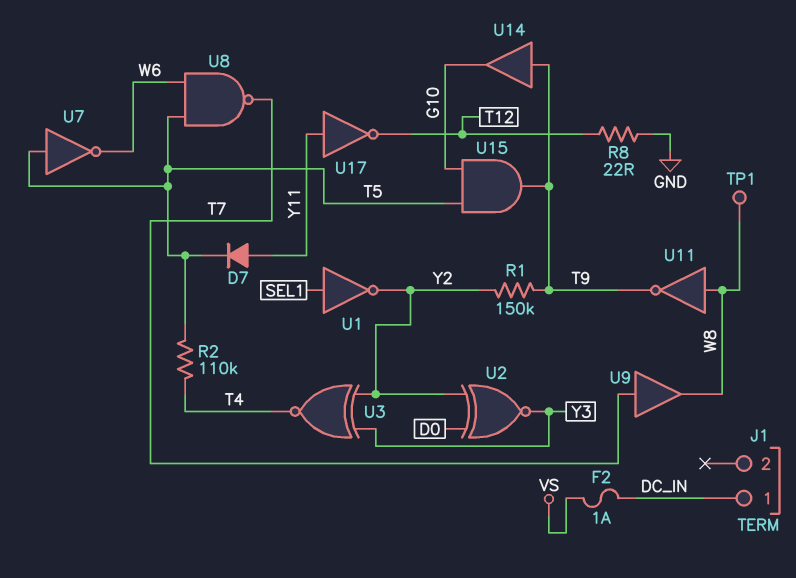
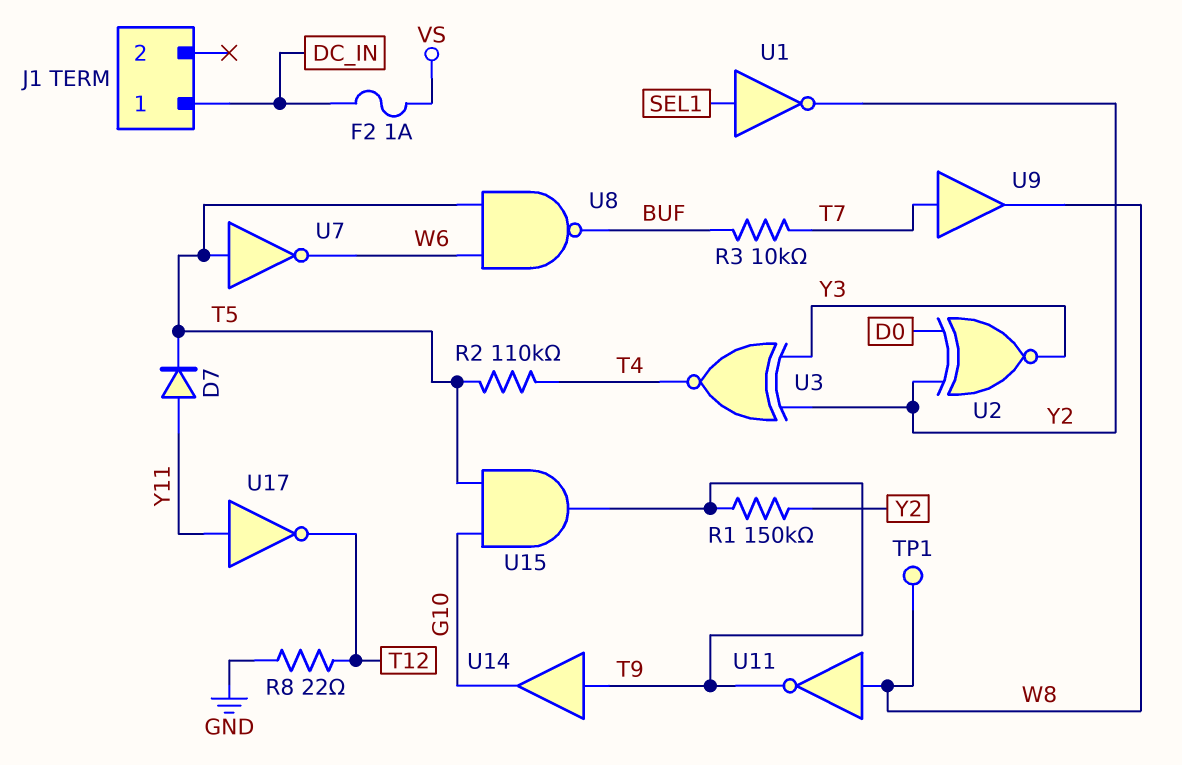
R3: none -> 10k (BUF, T7)
U8: NAND (in T5, in W6, out T7) -> NAND (in T5, in W6, out BUF)

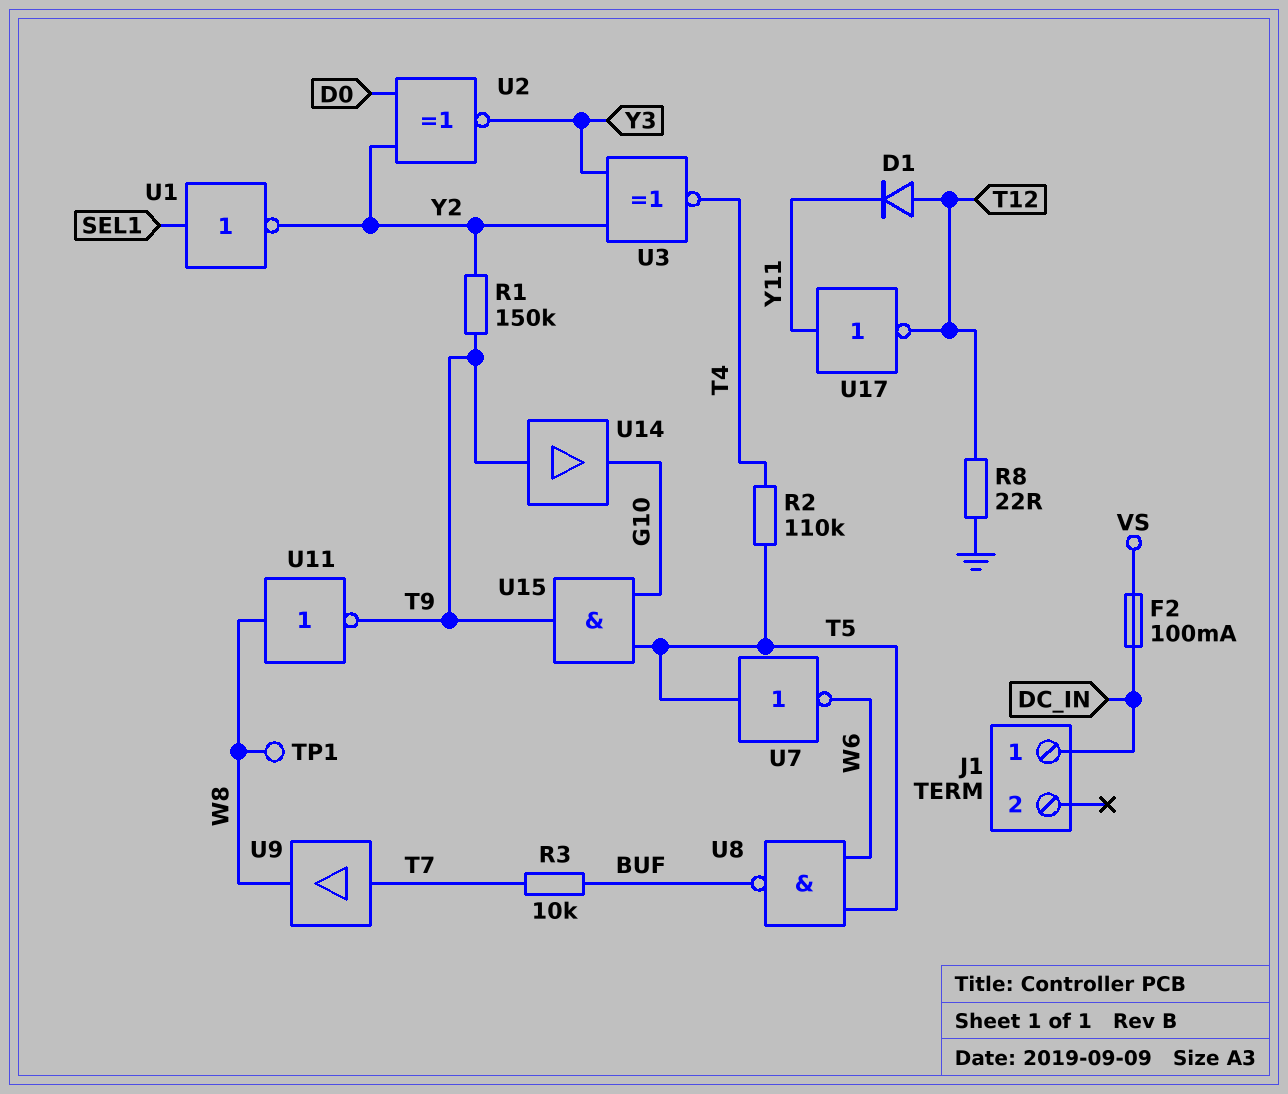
D1: none -> diode (A T12, K Y11)
D7: diode (A Y11, K T5) -> none
F2: 1A (DC_IN, VS) -> 100mA (DC_IN, VS)

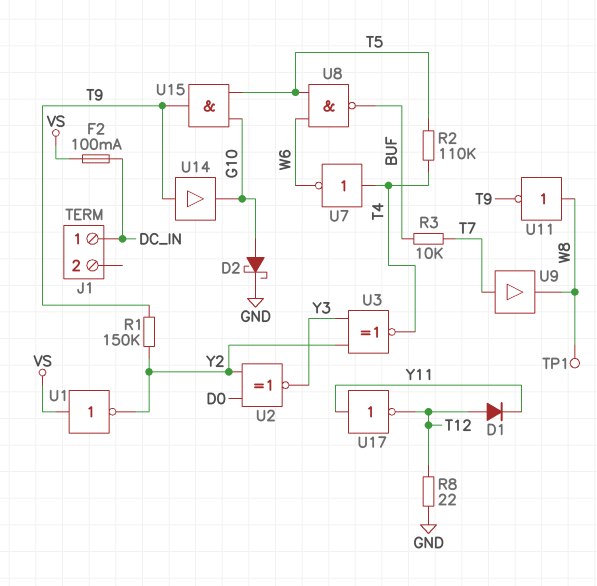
D2: none -> schottky (A G10, K GND)
U1: NOT (in SEL1, out Y2) -> NOT (in VS, out Y2)
U7: NOT (in T5, out W6) -> NOT (in T4, out W6)

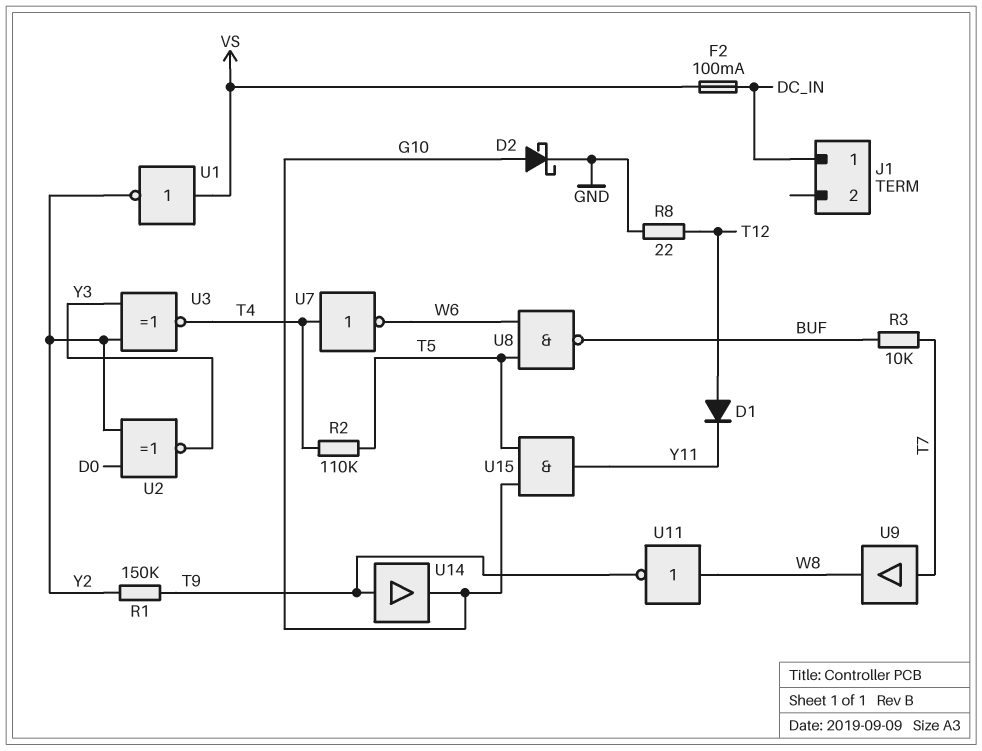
TP1: test point (W8) -> none
U15: AND (in G10, in T5, out T9) -> AND (in G10, in T5, out Y11)
U17: NOT (in Y11, out T12) -> none

